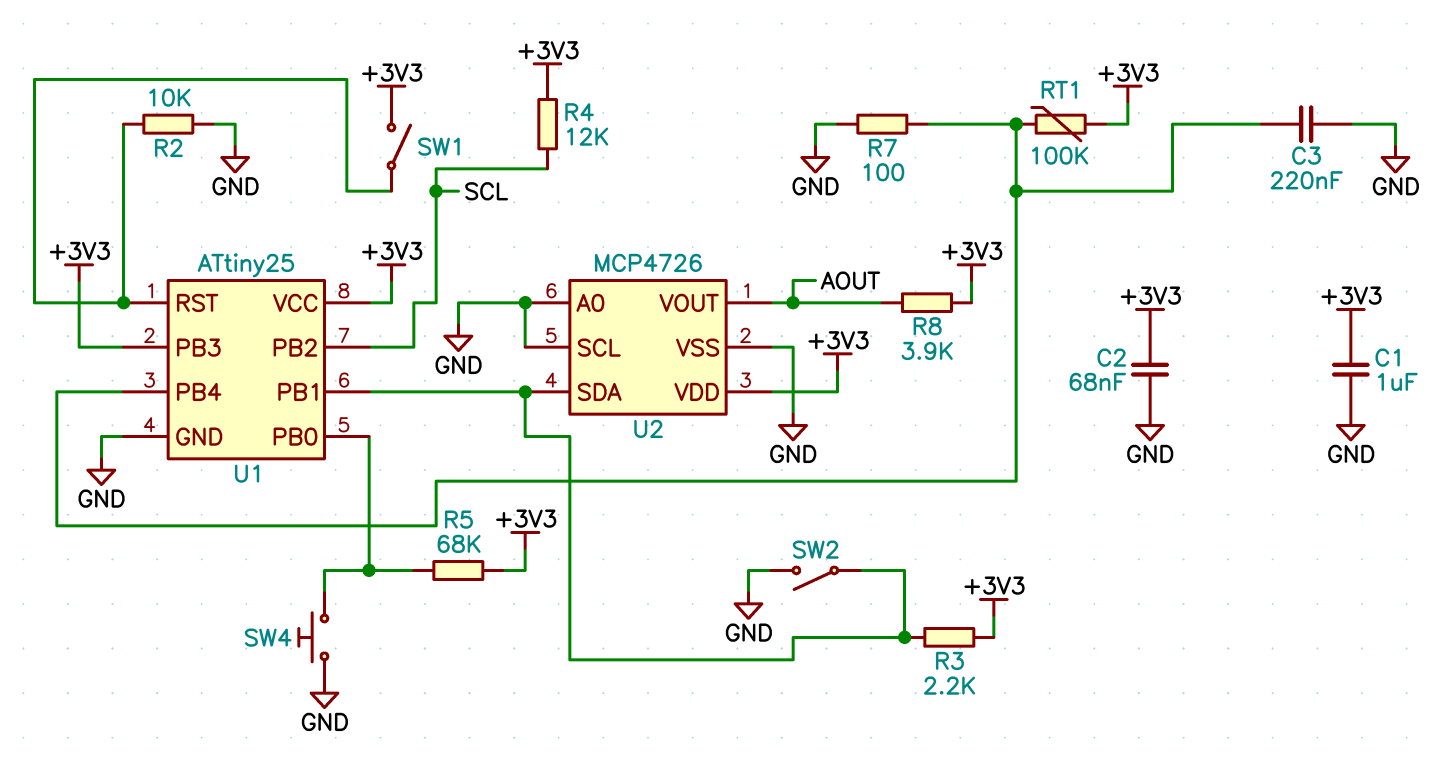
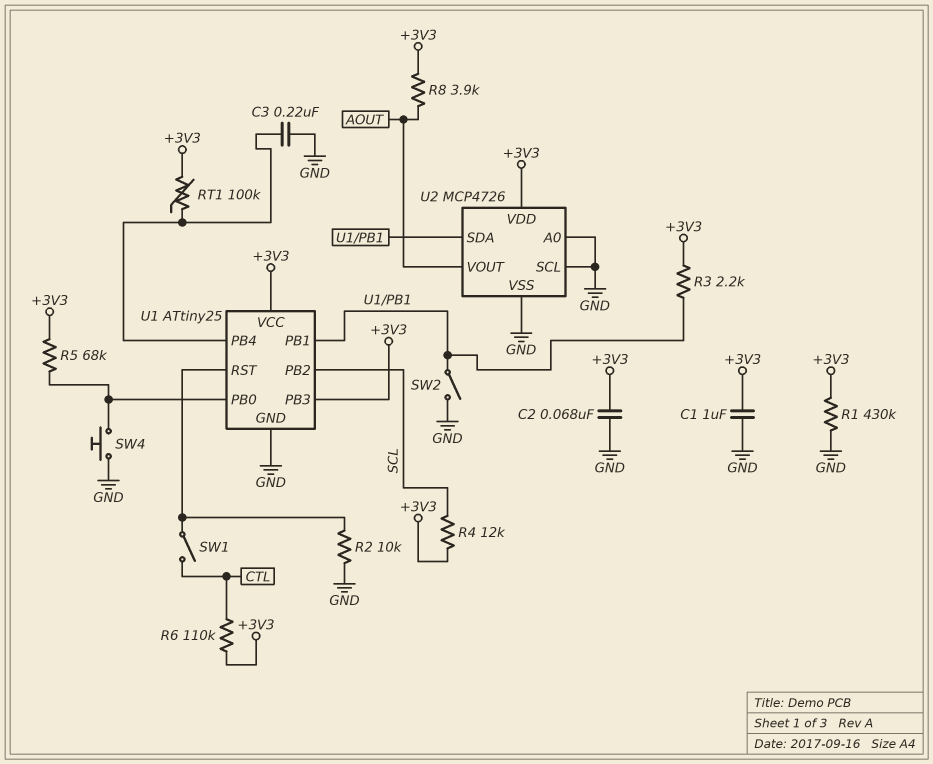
R1: none -> 430k (+3V3, GND)
R6: none -> 110k (+3V3, CTL)
R7: 100 (GND, U1/PB4) -> none
SW1: switch (+3V3, U1/RST) -> switch (CTL, U1/RST)

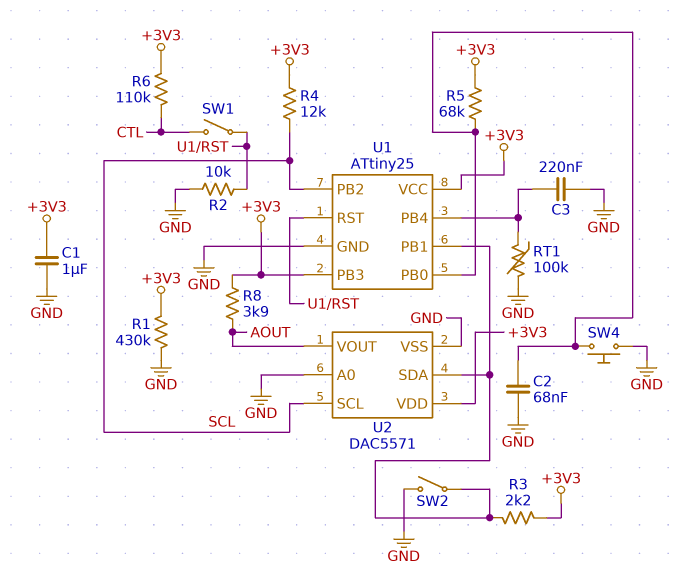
C2: 68nF (+3V3, GND) -> 68nF (GND, U1/PB0)
RT1: 100k (+3V3, U1/PB4) -> 100k (GND, U1/PB4)
U2: MCP4726 -> DAC5571
U2 pin SCL: GND -> SCL

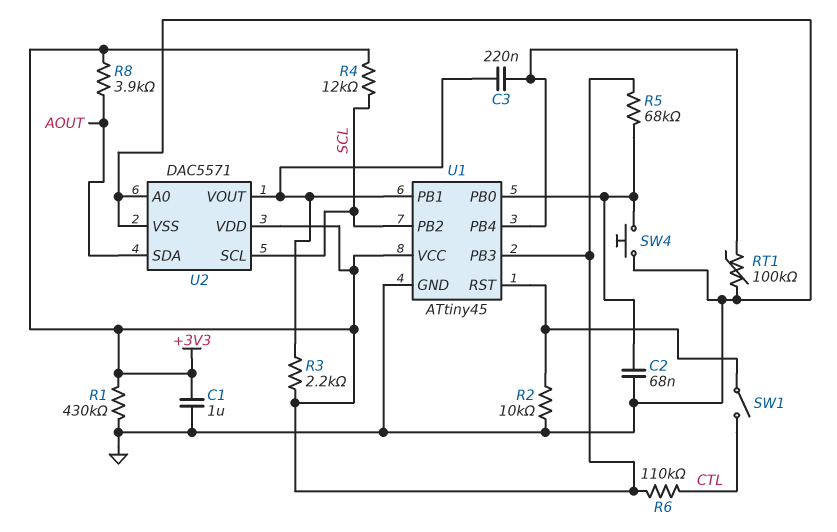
C3: 220nF (GND, U1/PB4) -> 220nF (U1/PB1, U1/PB4)
SW2: switch (GND, U1/PB1) -> none
U1: ATtiny25 -> ATtiny45
U2 pin SDA: U1/PB1 -> AOUT
U2 pin VOUT: AOUT -> U1/PB1

